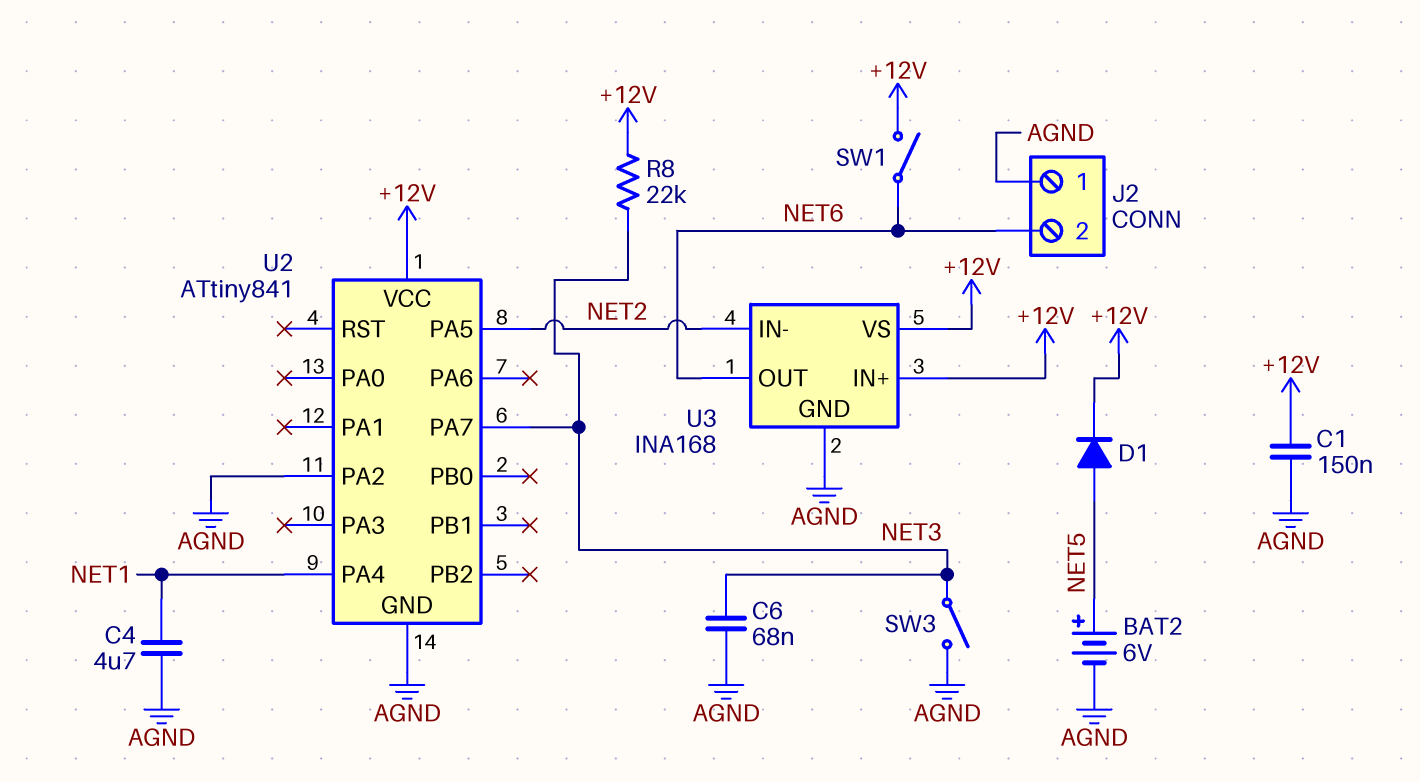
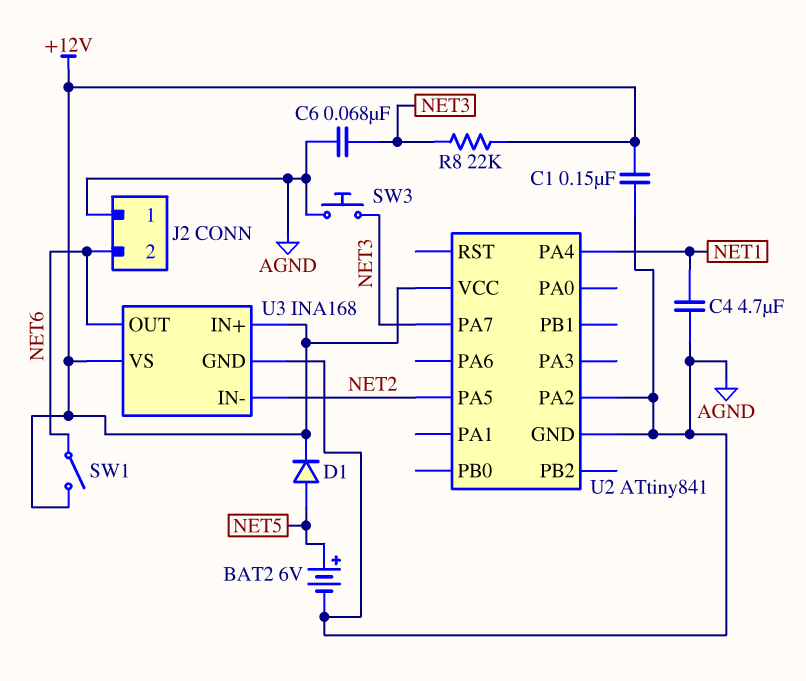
SW3: switch (AGND, NET3) -> button (AGND, NET3)

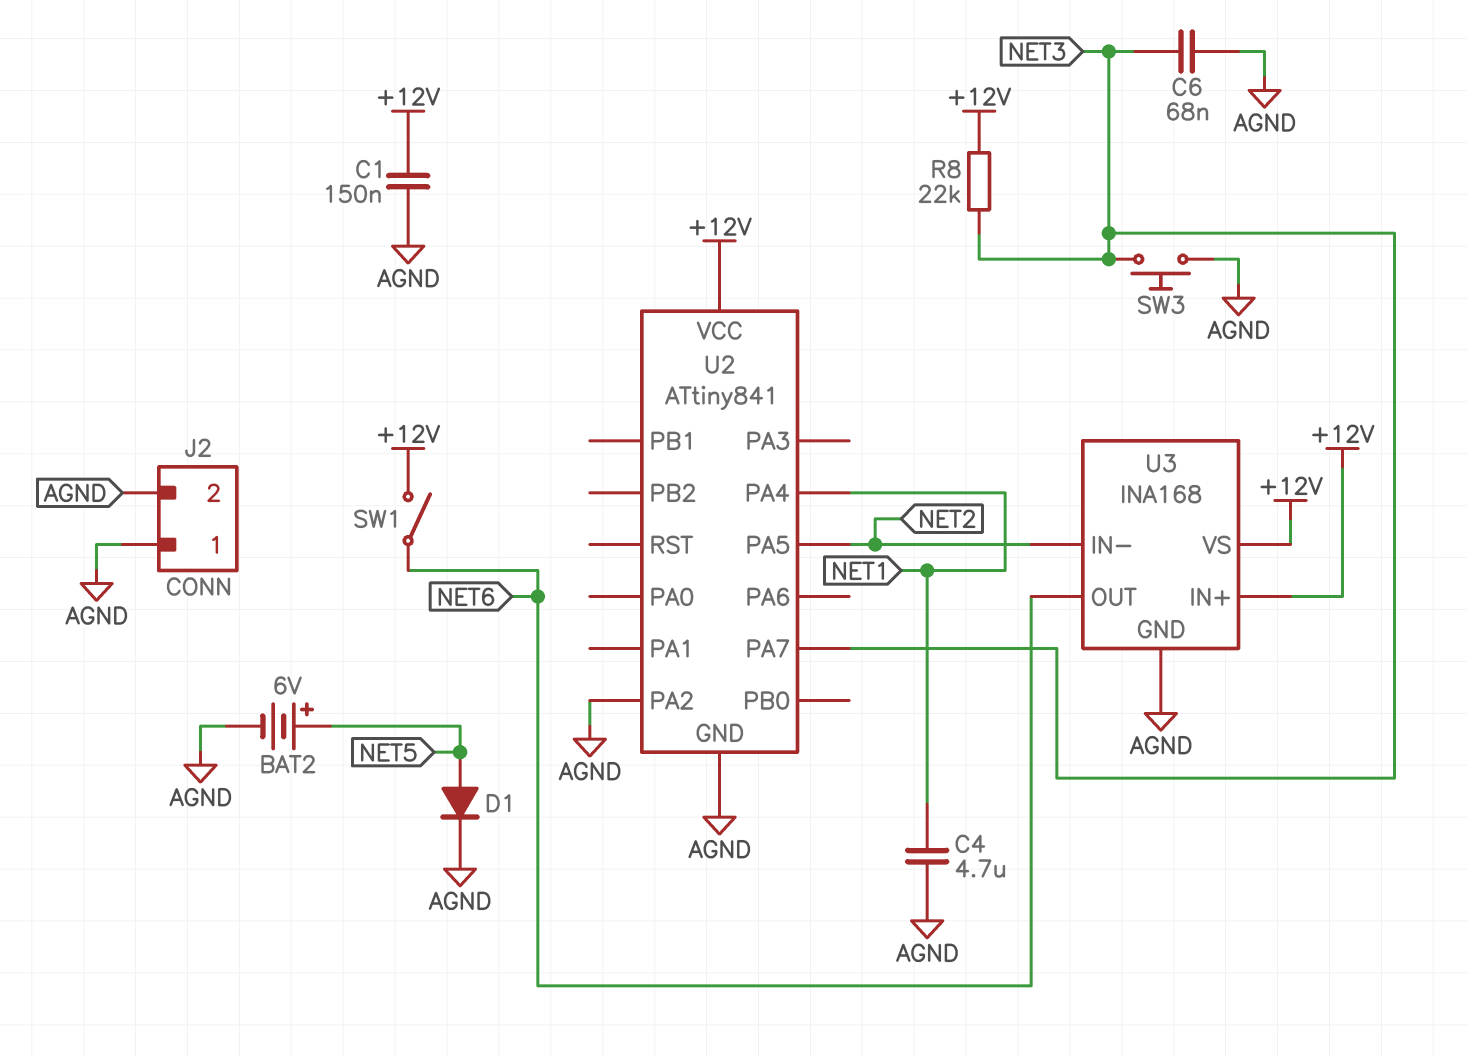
D1: diode (A NET5, K +12V) -> diode (A NET5, K AGND)
J2 pin 2: NET6 -> AGND

